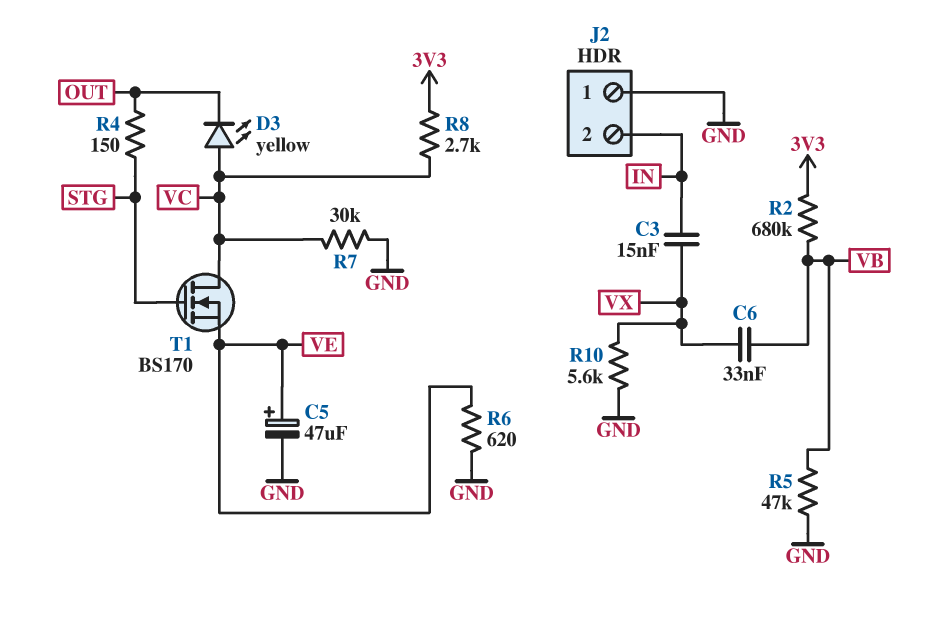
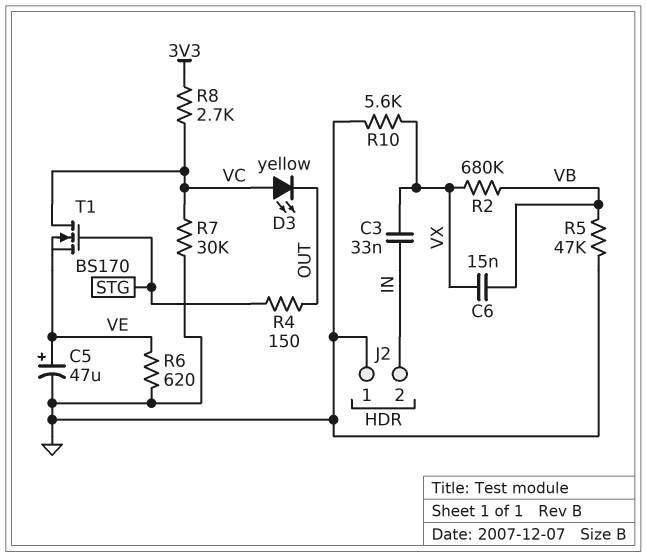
C3: 15nF (IN, VX) -> 33nF (IN, VX)
C6: 33nF (VB, VX) -> 15nF (VB, VX)
R2: 680k (3V3, VB) -> 680k (VB, VX)

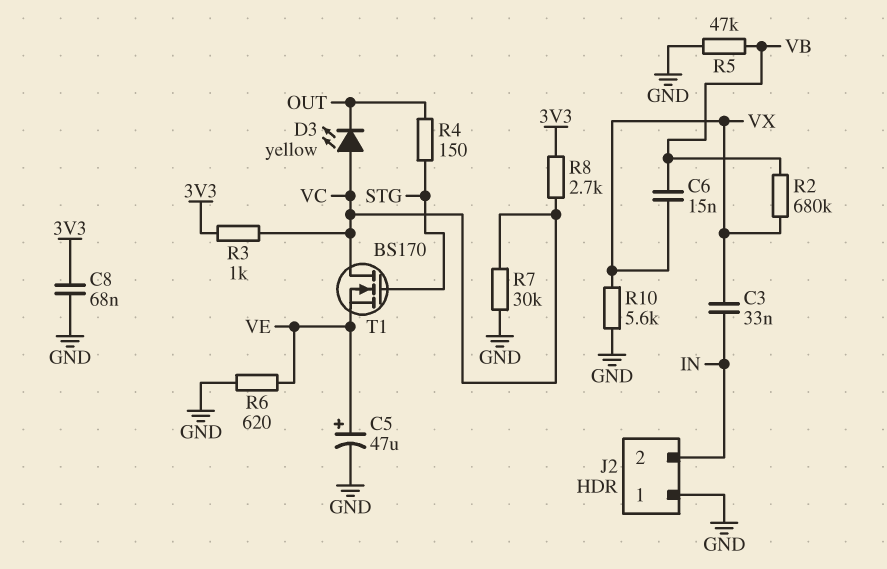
C8: none -> 68nF (3V3, GND)
R3: none -> 1k (3V3, VC)

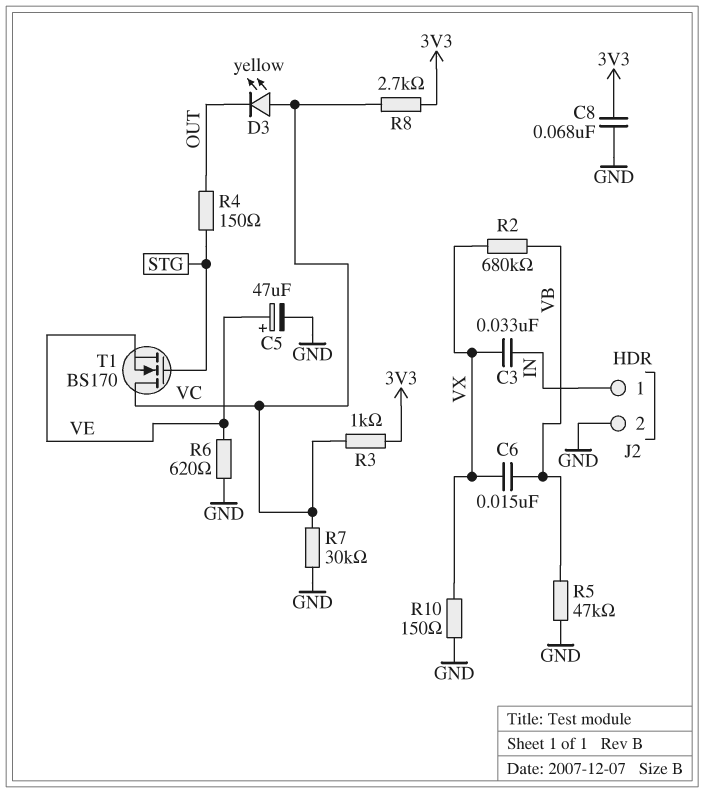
J2 pin 1: GND -> IN
J2 pin 2: IN -> GND
R10: 5.6k (GND, VX) -> 150 (GND, VX)

